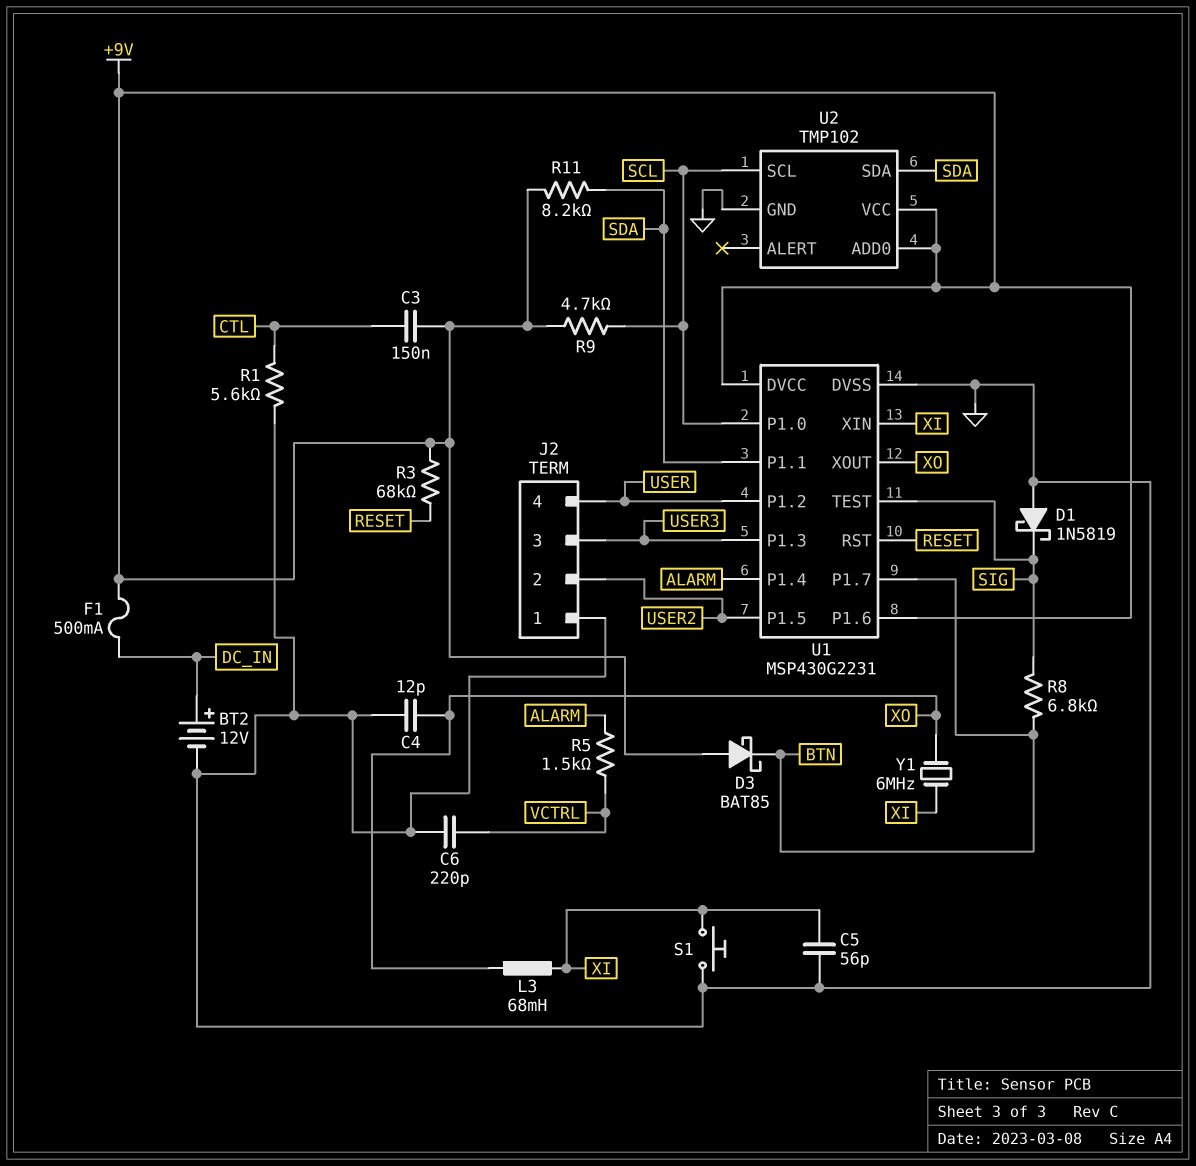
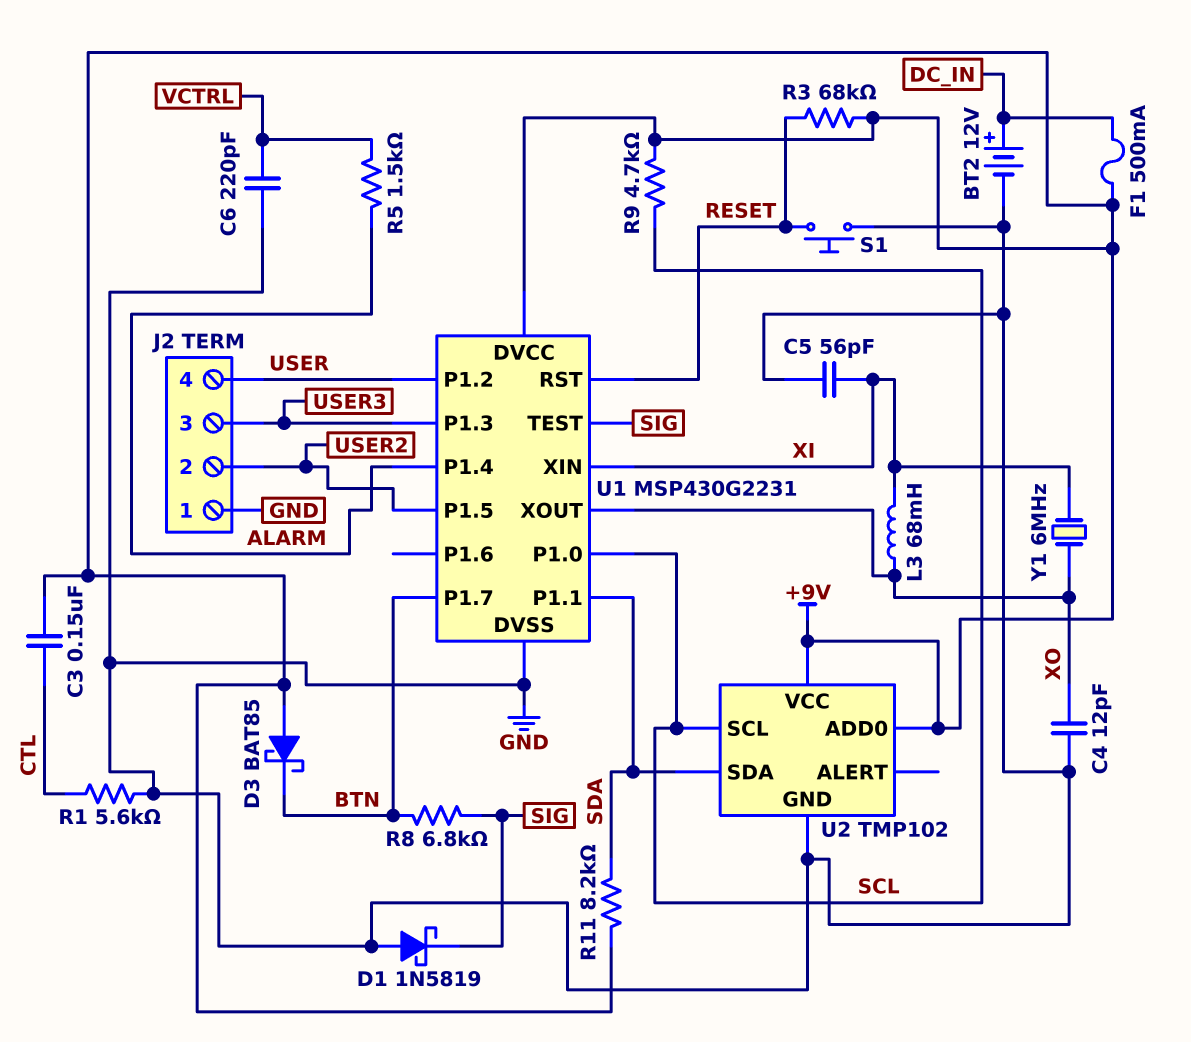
S1: button (GND, XI) -> button (GND, RESET)
U1 pin P1.6: +9V -> none

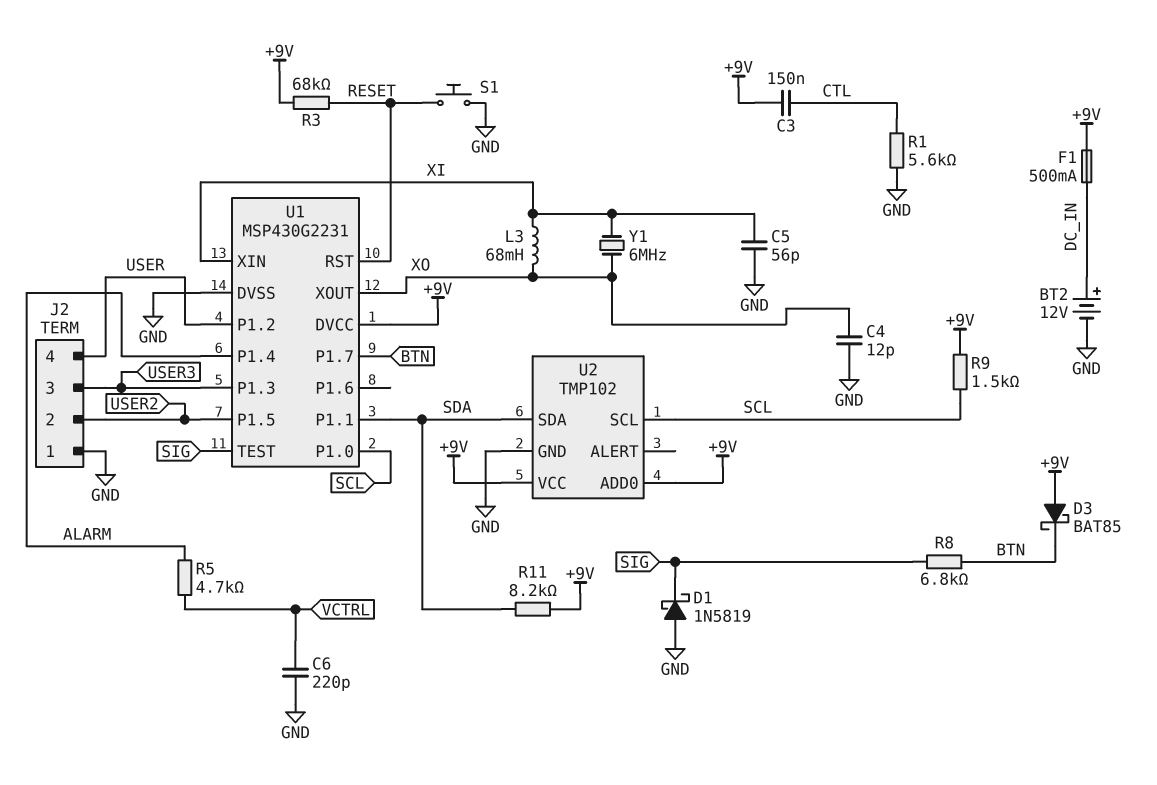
R5: 1.5k (ALARM, VCTRL) -> 4.7k (ALARM, VCTRL)
R9: 4.7k (+9V, SCL) -> 1.5k (+9V, SCL)

